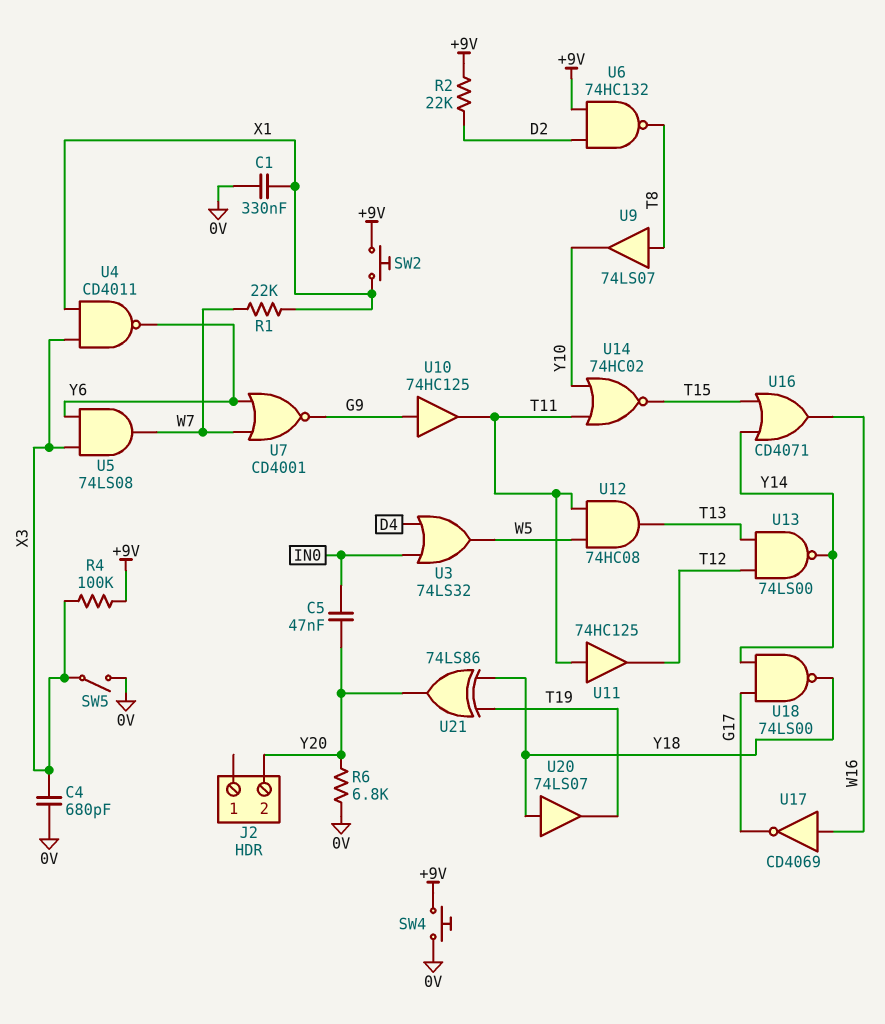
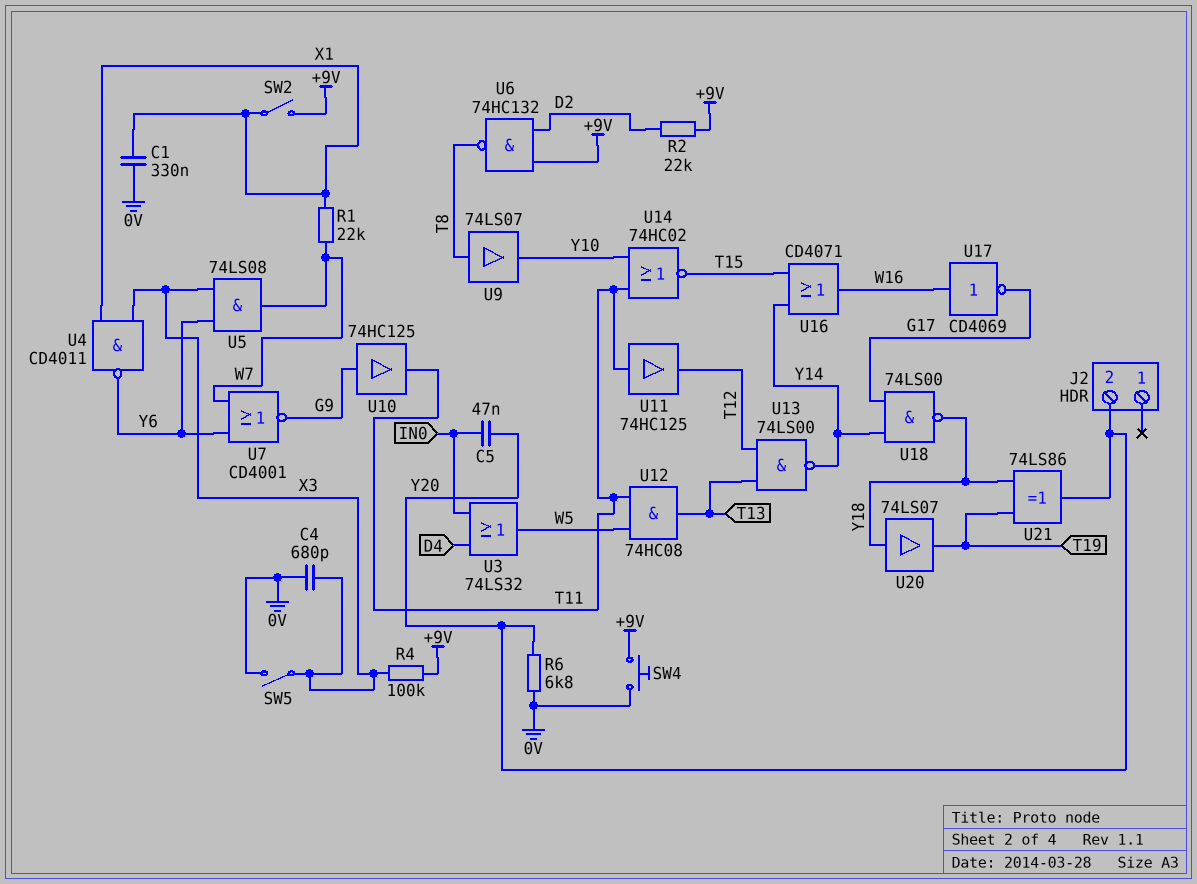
SW2: button (+9V, X1) -> switch (+9V, X1)

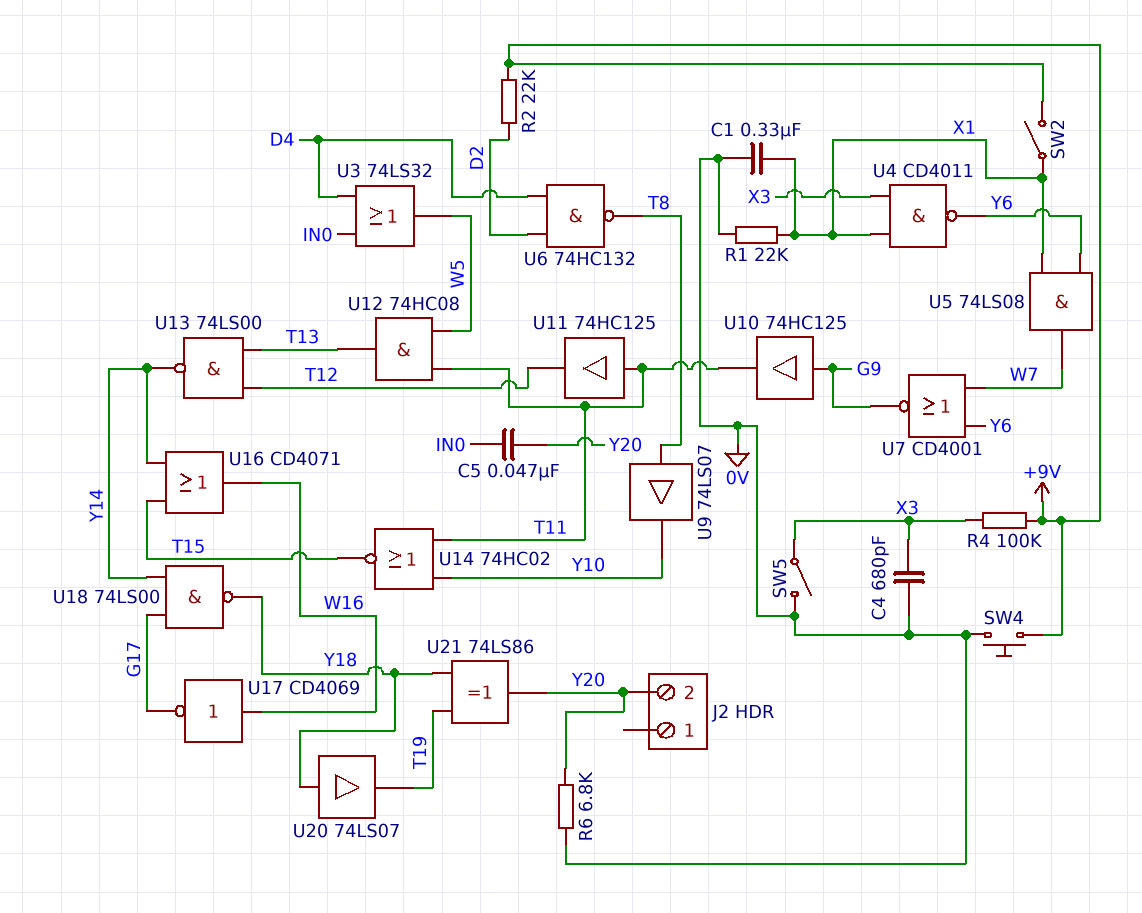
R1: 22k (W7, X1) -> 22k (0V, X1)
U5: AND 74LS08 (in X3, in Y6, out W7) -> AND 74LS08 (in X1, in Y6, out W7)
U6: NAND 74HC132 (in +9V, in D2, out T8) -> NAND 74HC132 (in D2, in D4, out T8)

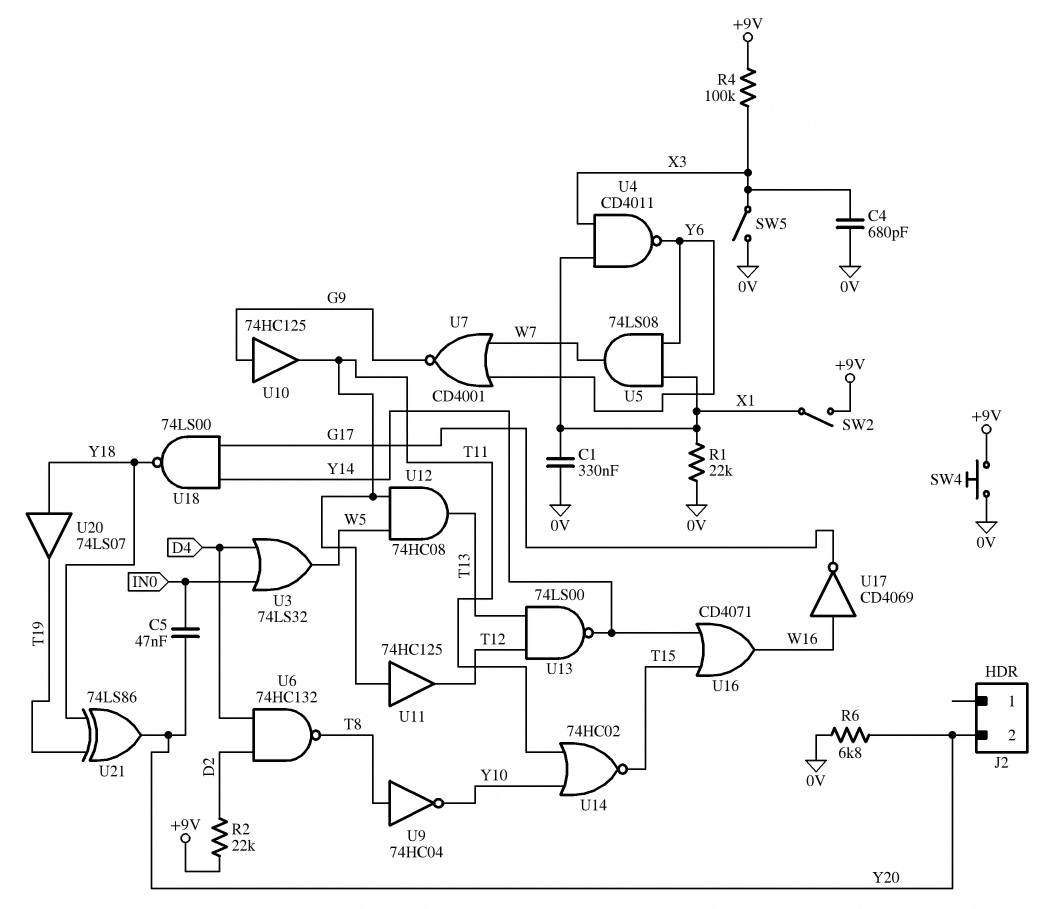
U9: buffer 74LS07 (in T8, out Y10) -> NOT 74HC04 (in T8, out Y10)

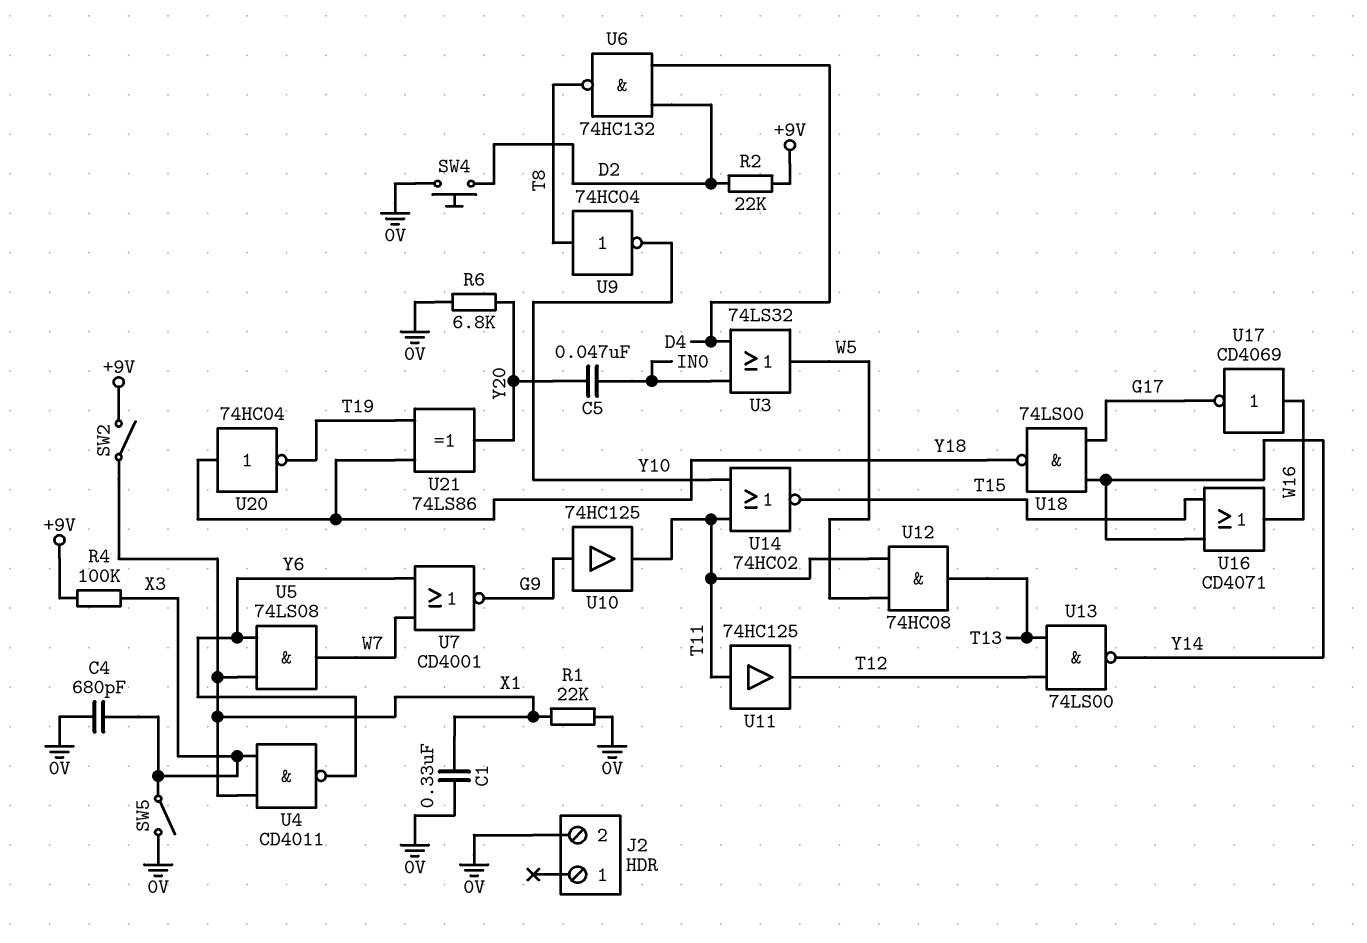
J2 pin 2: Y20 -> 0V
SW4: button (+9V, 0V) -> button (0V, D2)
U20: buffer 74LS07 (in Y18, out T19) -> NOT 74HC04 (in Y18, out T19)

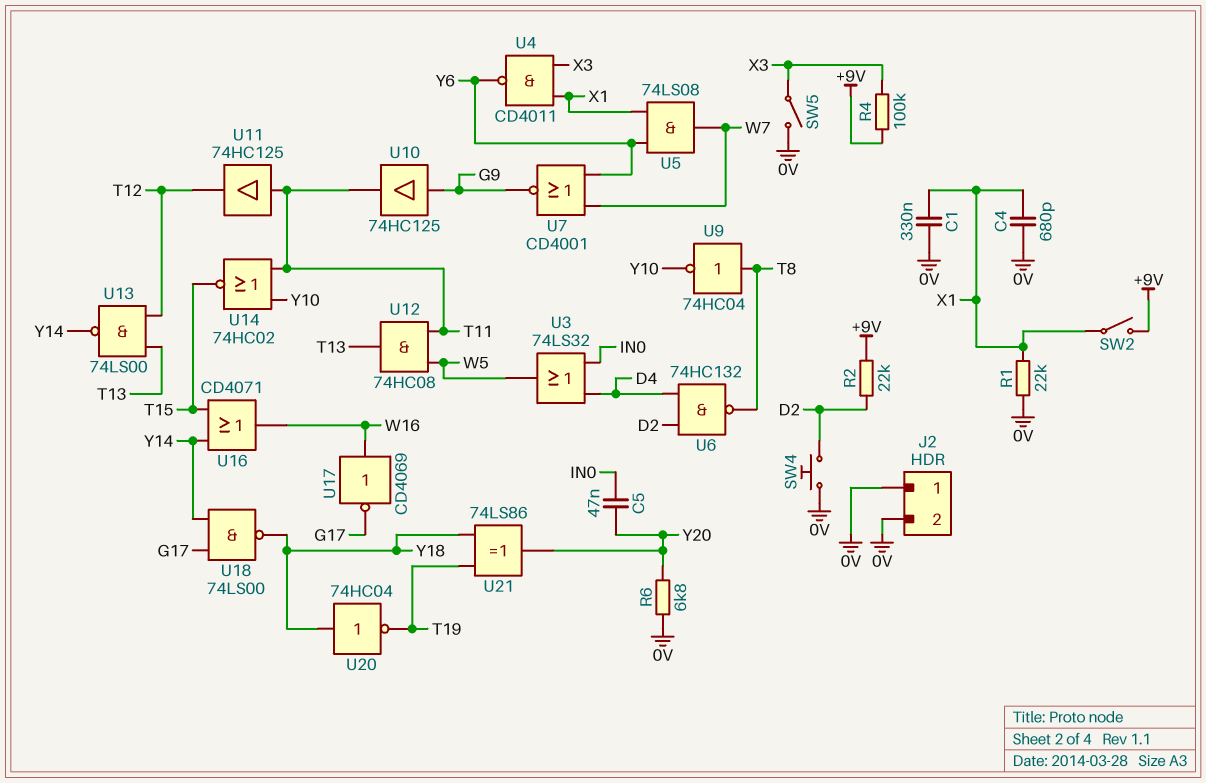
C4: 680pF (0V, X3) -> 680pF (0V, X1)
J2 pin 1: none -> 0V

